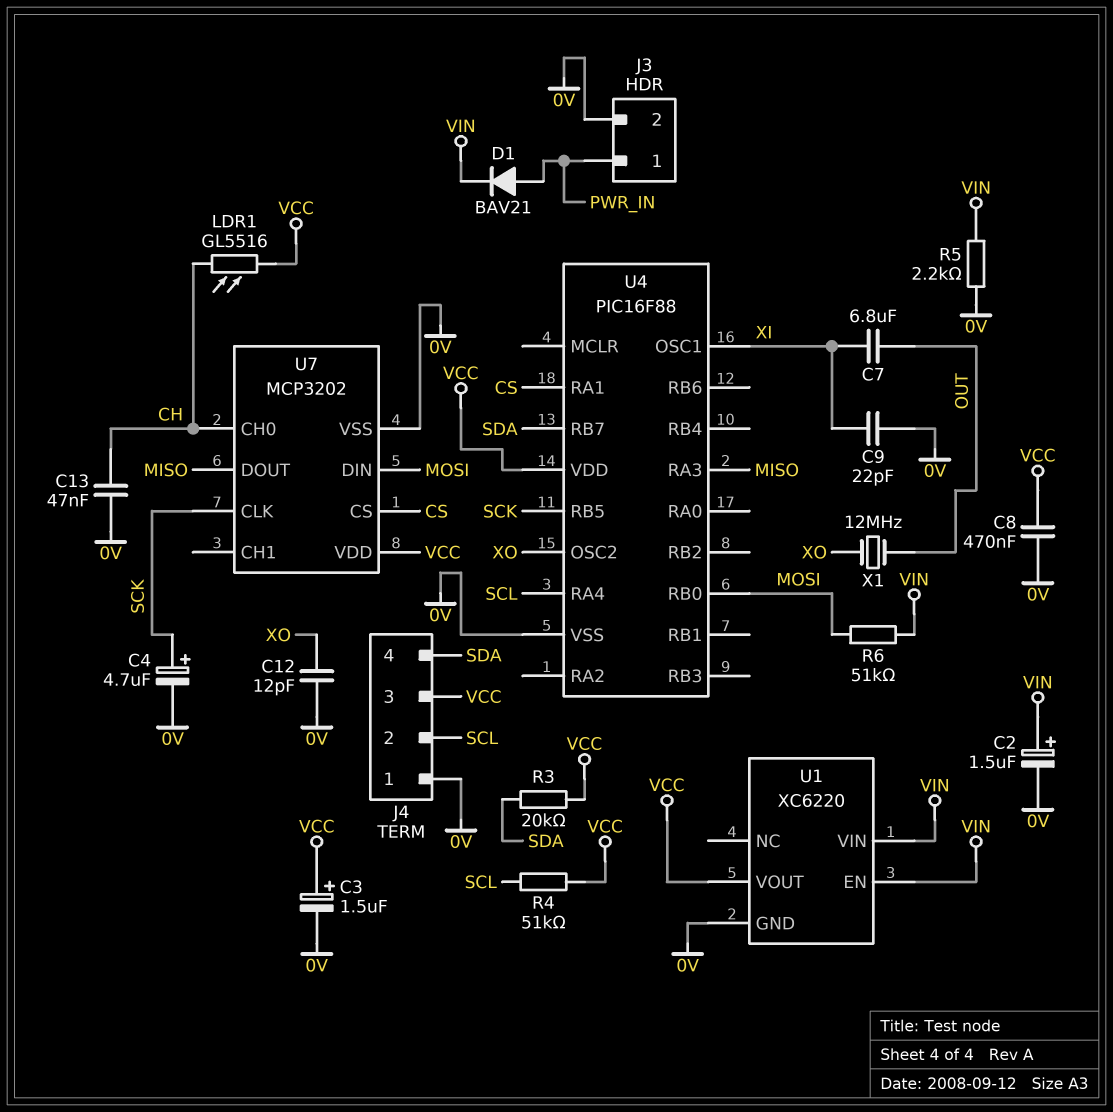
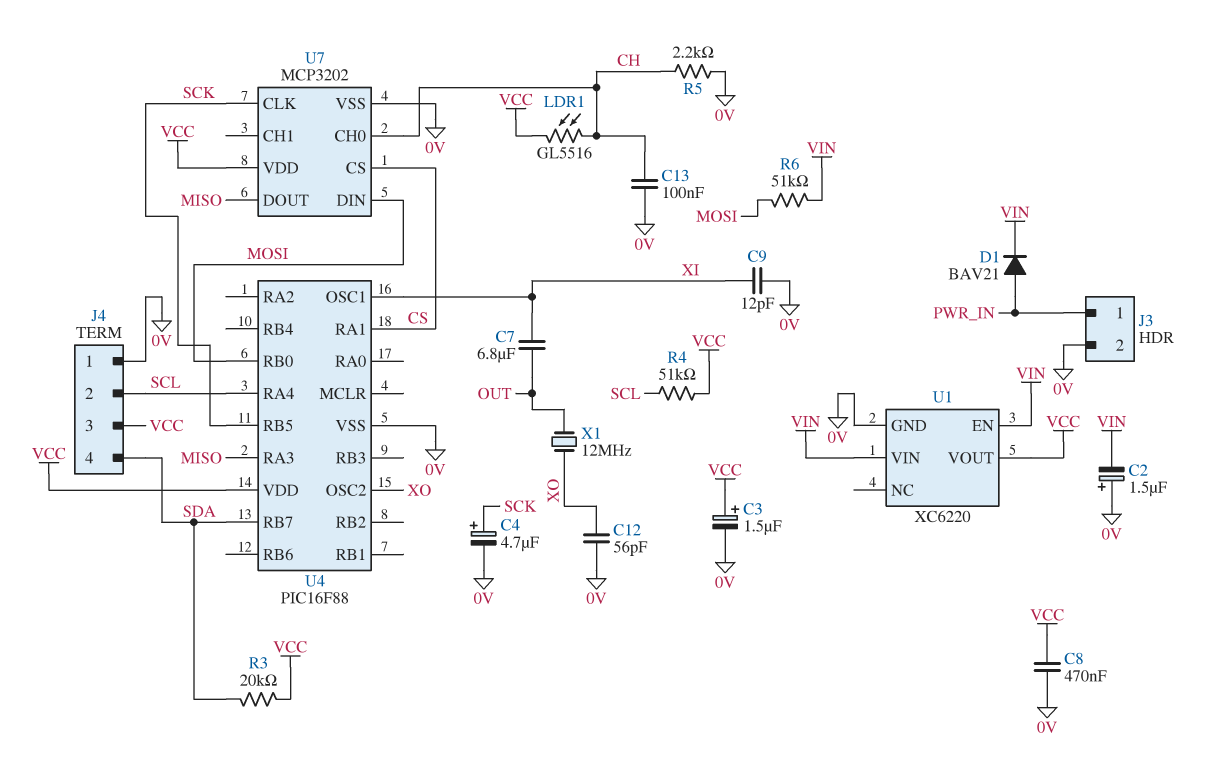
C2: 1.5uF (plus VIN, minus 0V) -> 1.5uF (plus 0V, minus VIN)
C9: 22pF (0V, XI) -> 12pF (0V, XI)
C12: 12pF (0V, XO) -> 56pF (0V, XO)
C13: 47nF (0V, CH) -> 100nF (0V, CH)
R5: 2.2k (0V, VIN) -> 2.2k (0V, CH)

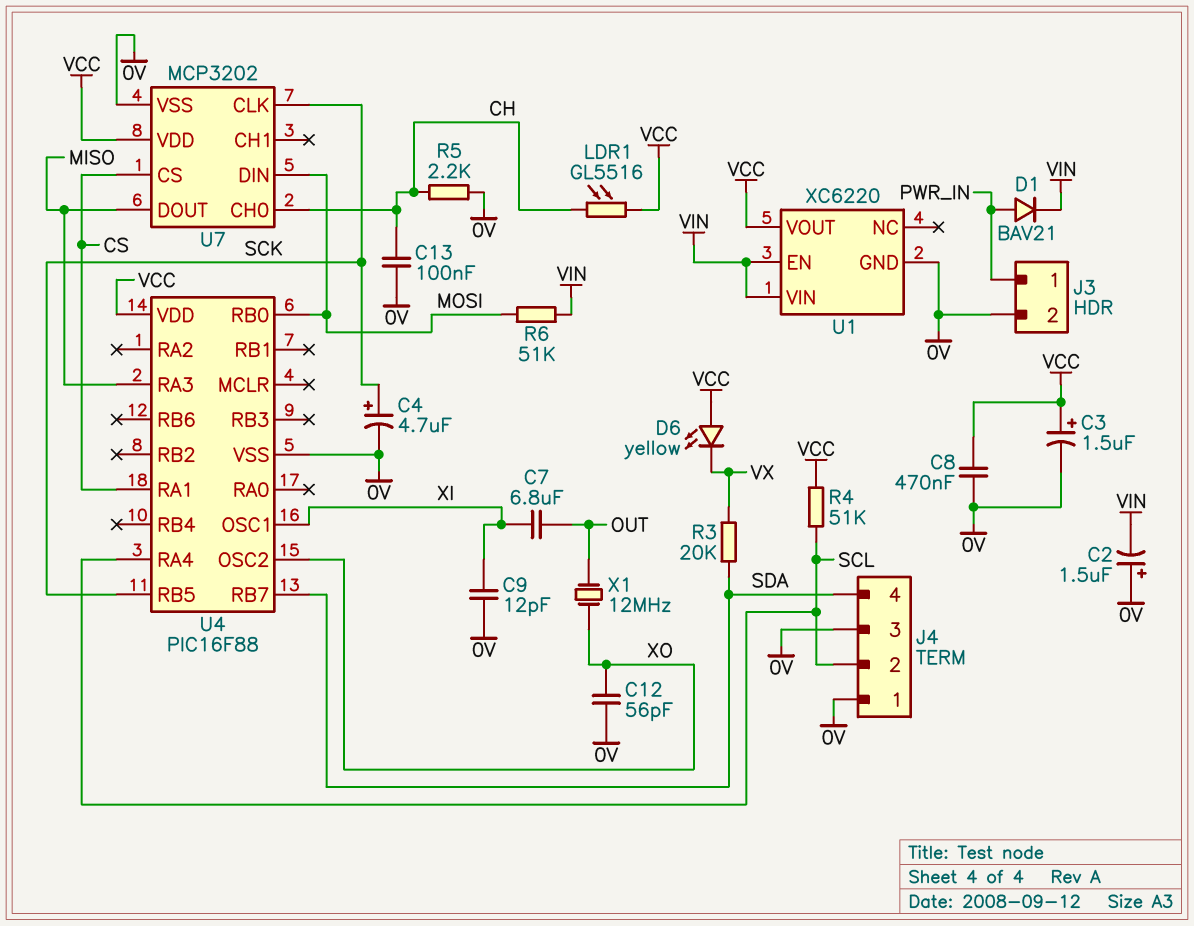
D6: none -> LED yellow (A VCC, K VX)
J4 pin 3: VCC -> 0V
R3: 20k (SDA, VCC) -> 20k (SDA, VX)

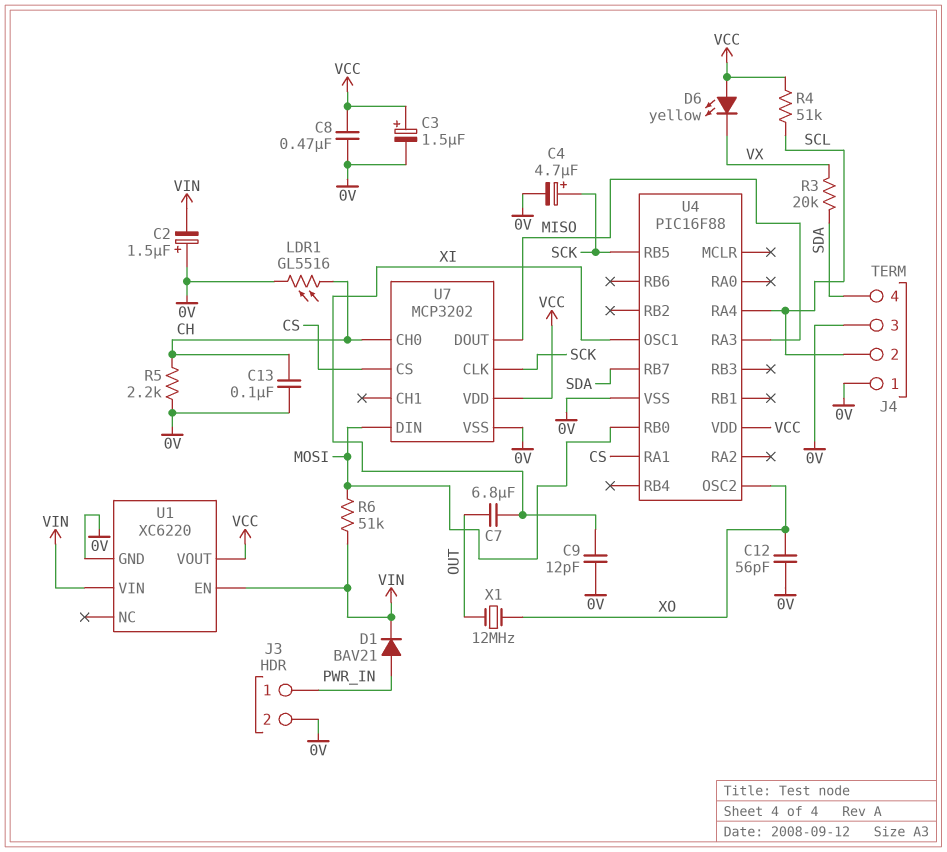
LDR1: GL5516 (CH, VCC) -> GL5516 (0V, CH)

